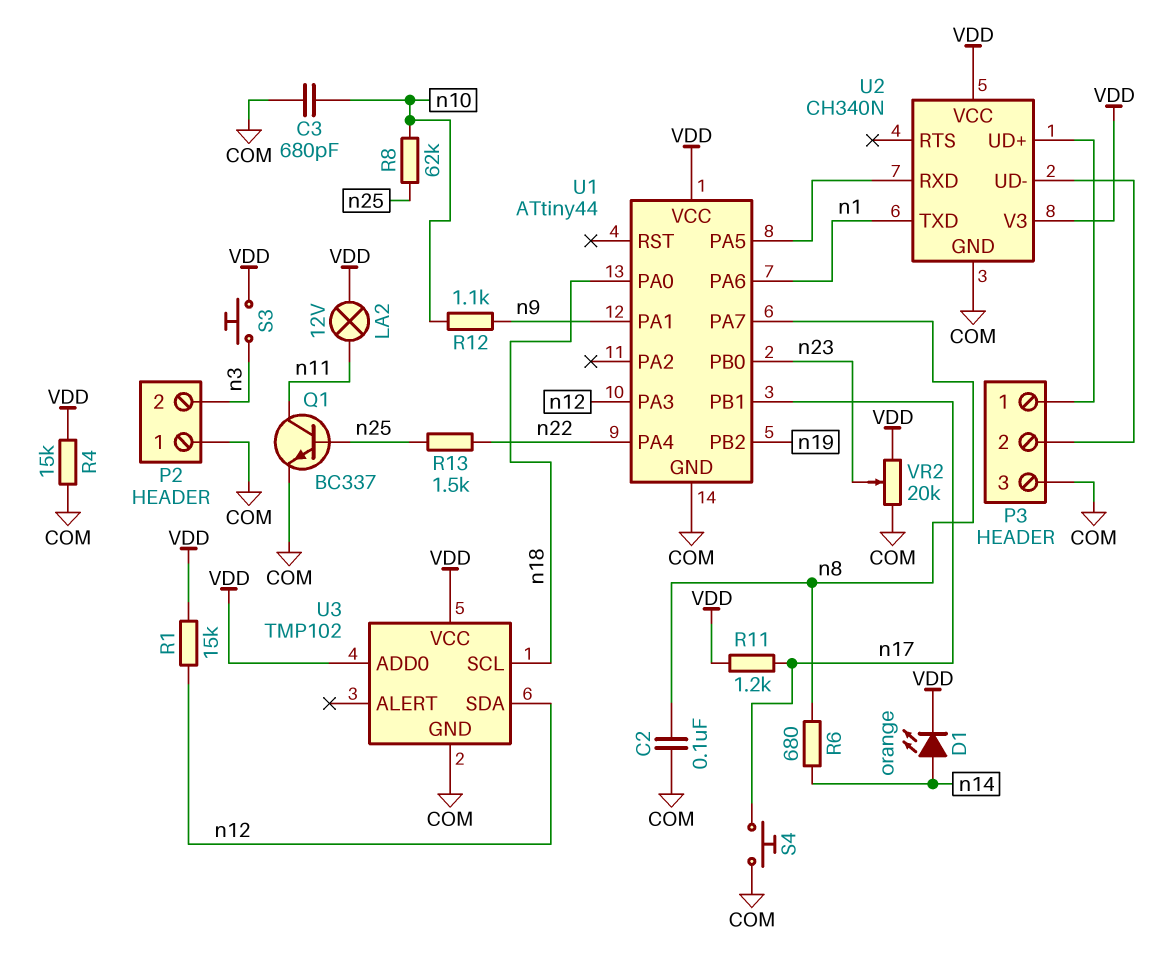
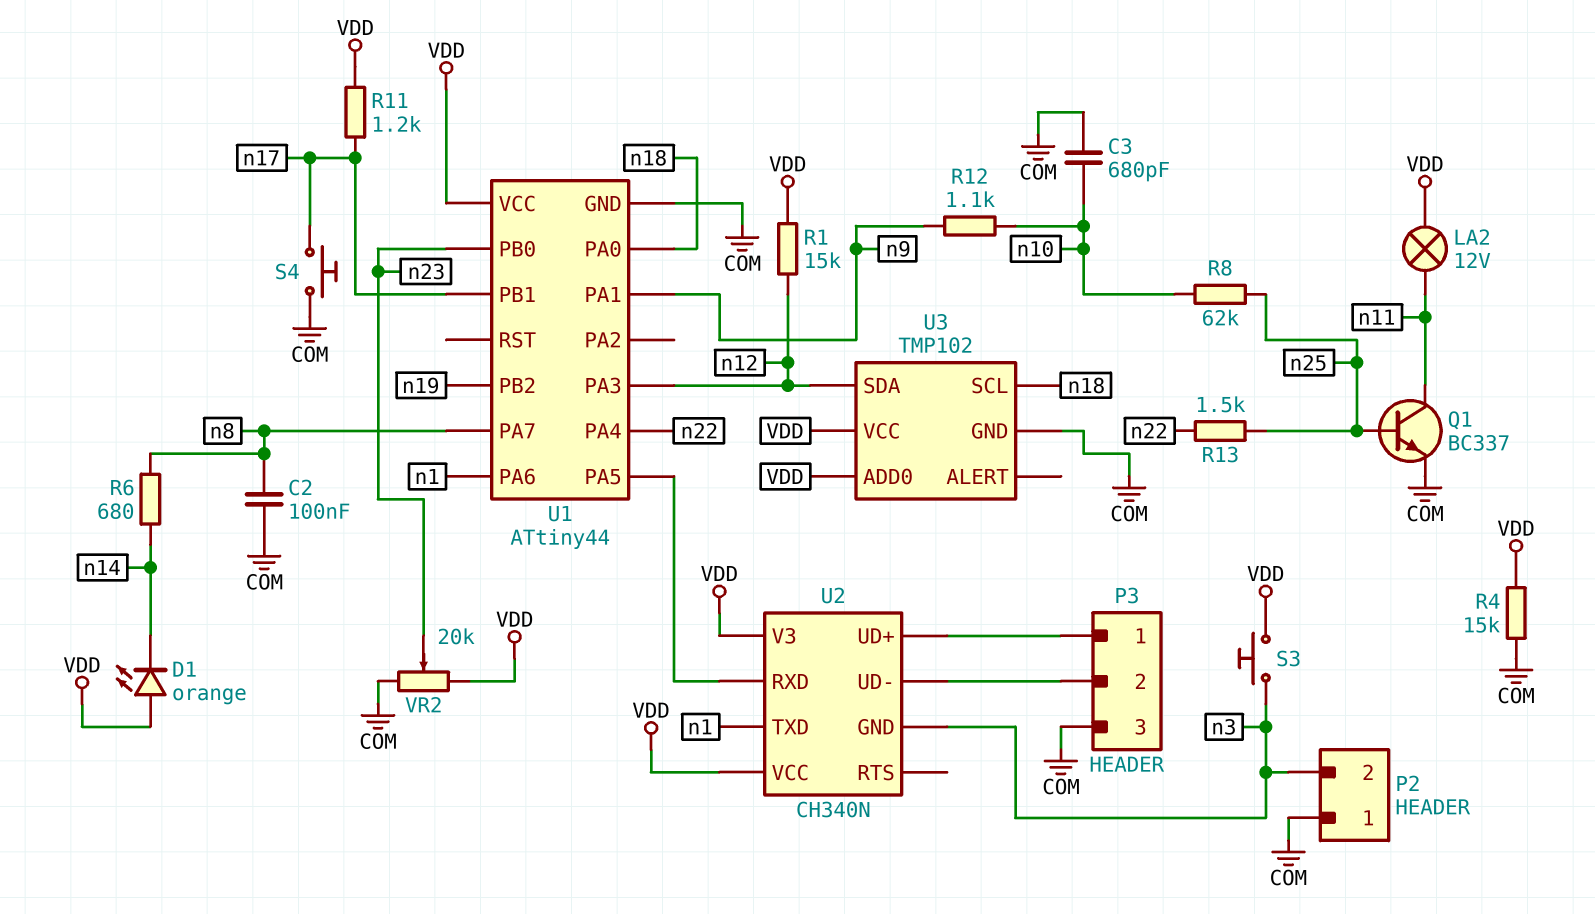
D1: LED orange (A n14, K VDD) -> LED orange (A VDD, K n14)
U2 pin GND: COM -> n3

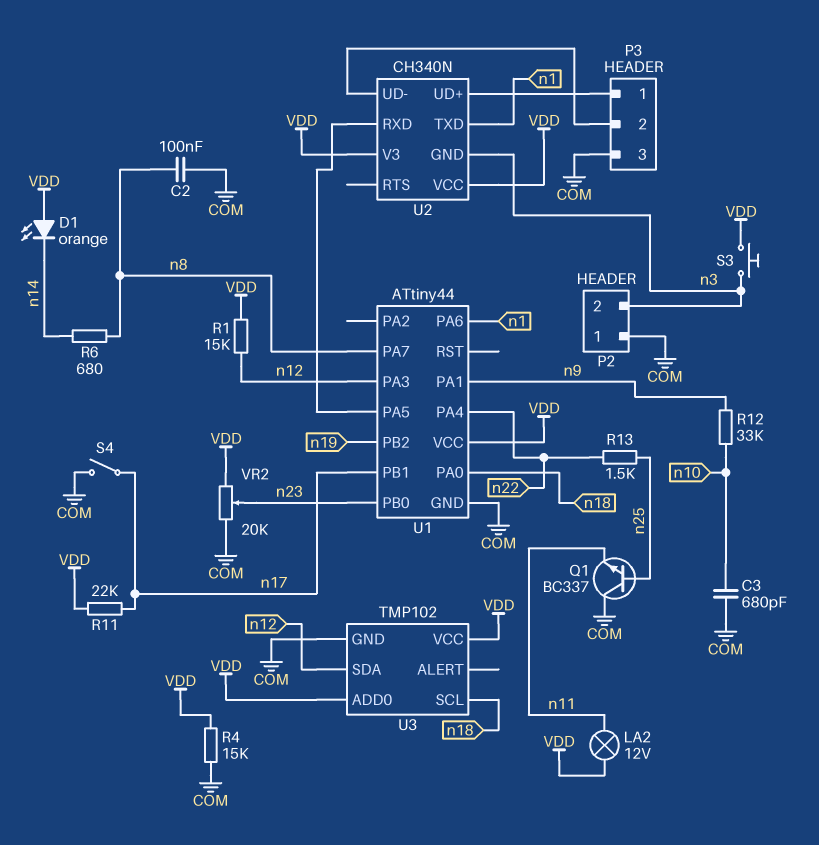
Q1: NPN BC337 (B n25, C n11, E COM) -> NPN BC337 (B n25, C COM, E n11)
R8: 62k (n10, n25) -> none
R11: 1.2k (VDD, n17) -> 22k (VDD, n17)
R12: 1.1k (n9, n10) -> 33k (n9, n10)
S4: button (COM, n17) -> switch (COM, n17)

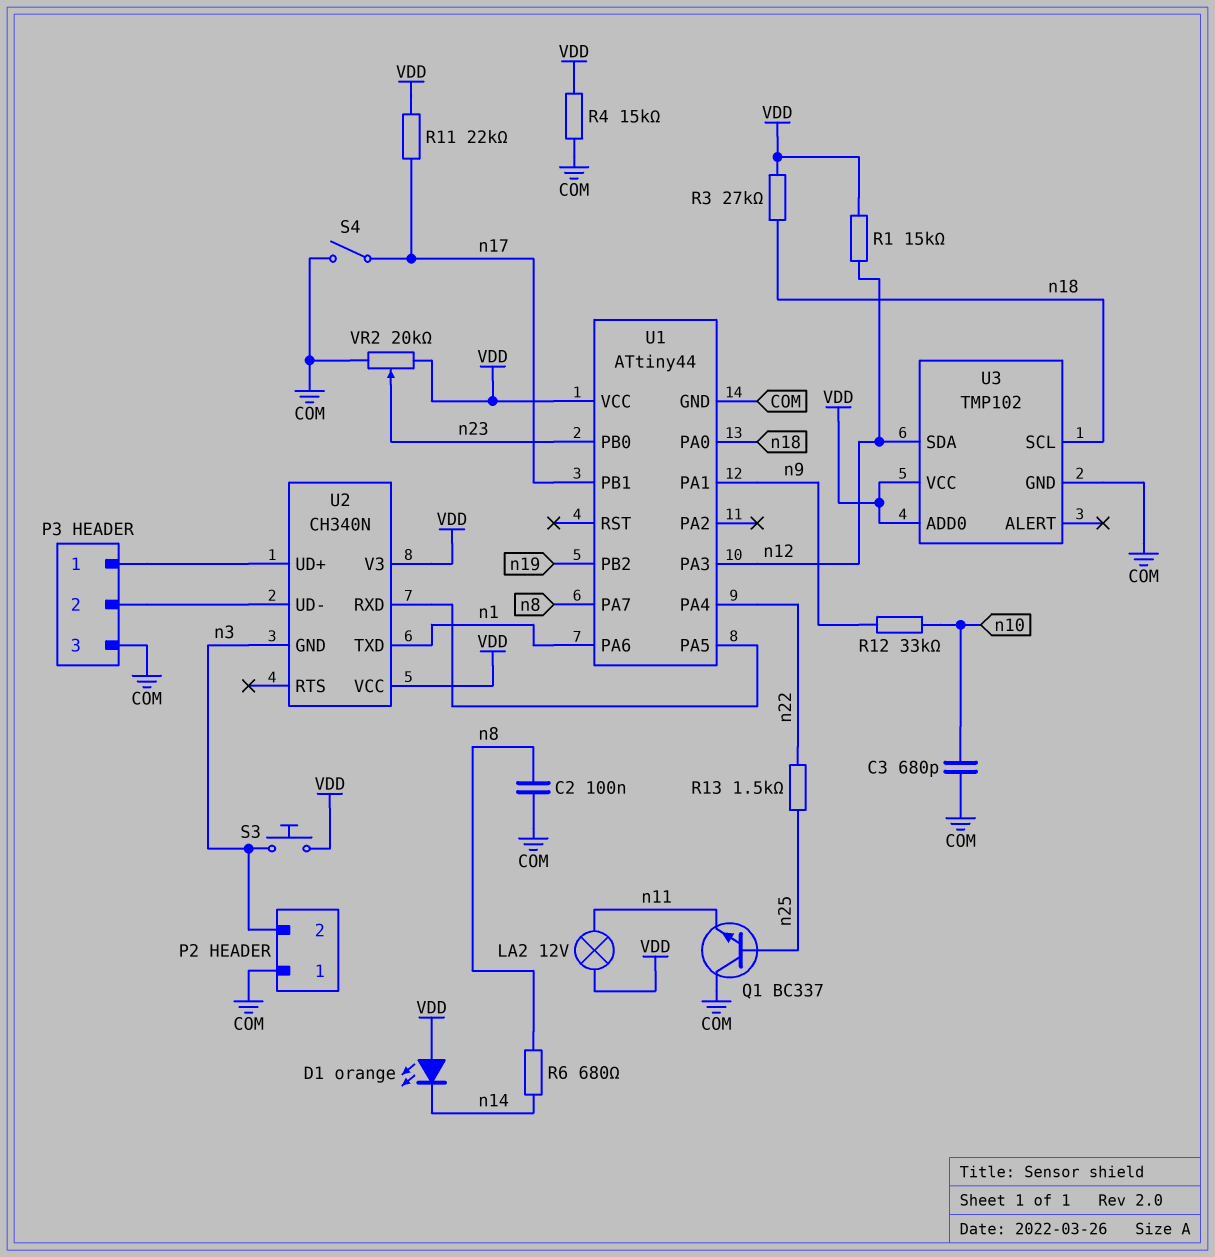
R3: none -> 27k (VDD, n18)

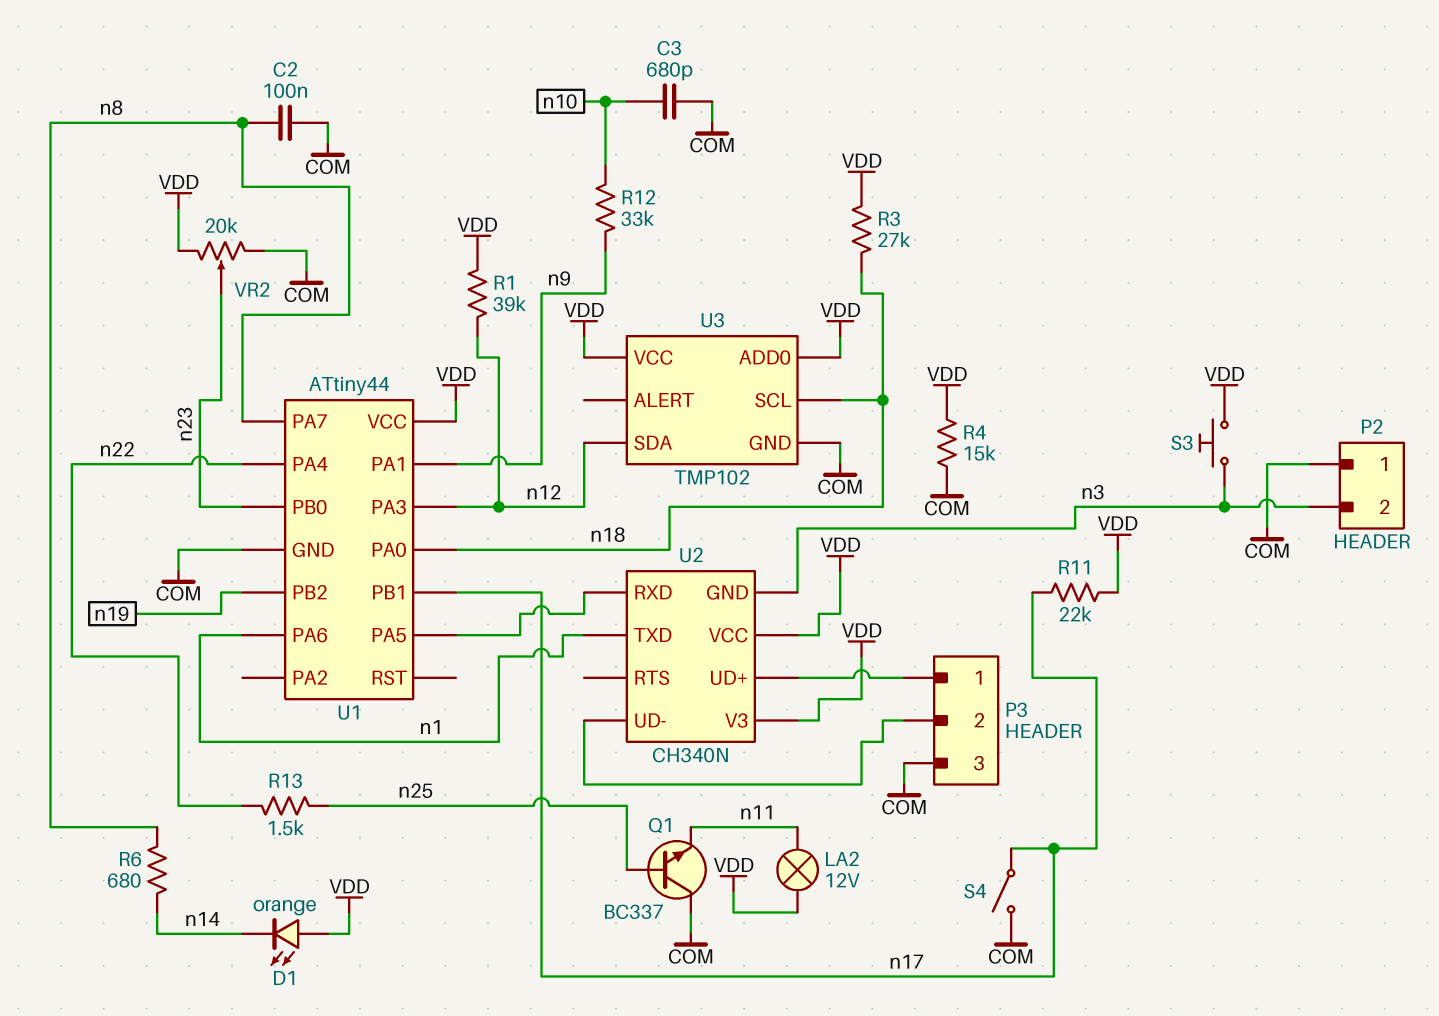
R1: 15k (VDD, n12) -> 39k (VDD, n12)

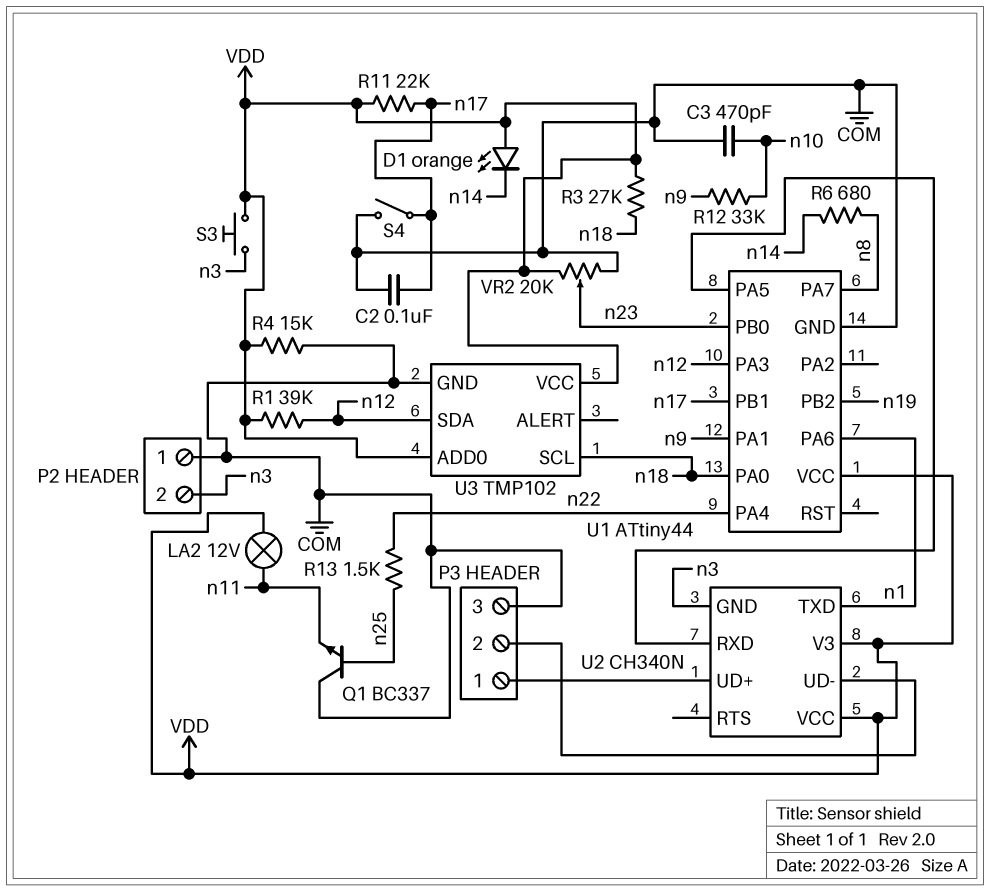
C2: 100nF (COM, n8) -> 100nF (COM, n17)
C3: 680pF (COM, n10) -> 470pF (COM, n10)

